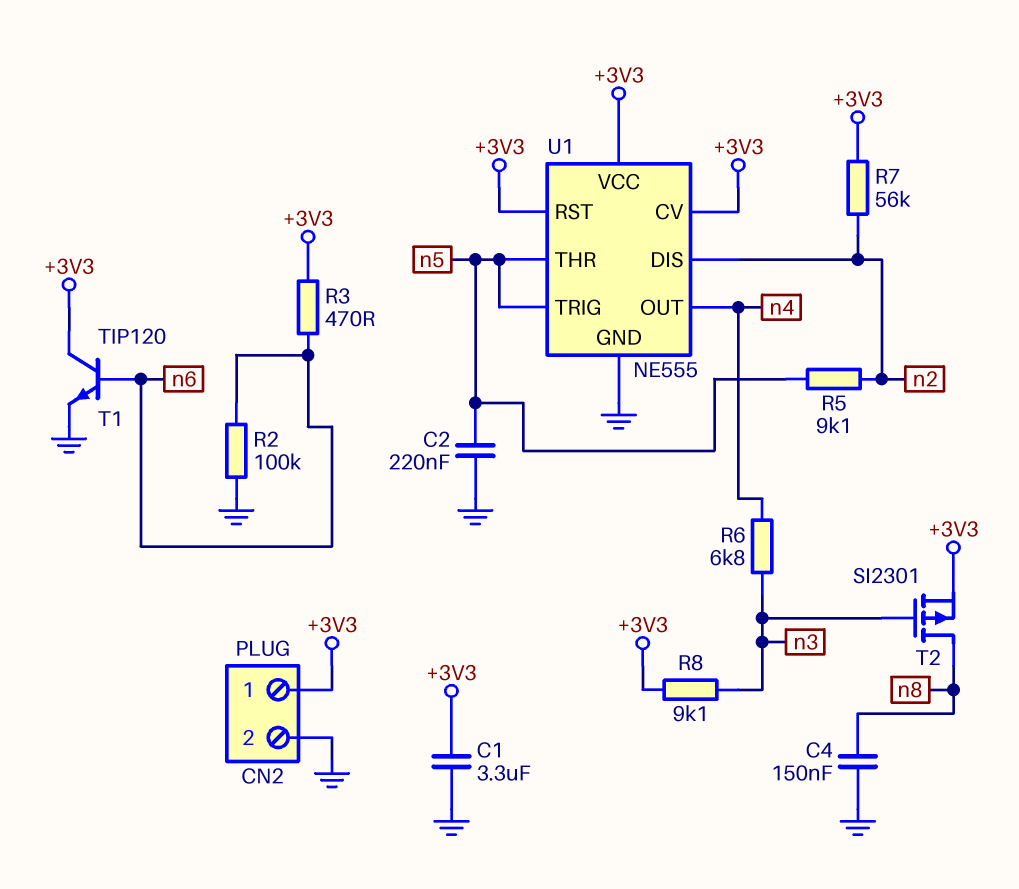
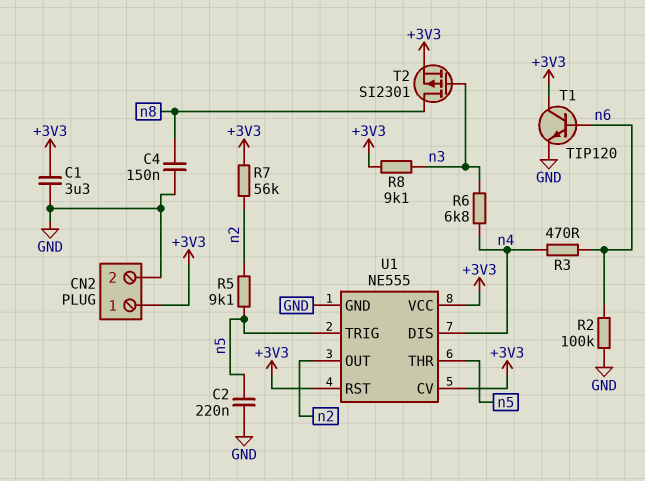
R3: 470 (+3V3, n6) -> 470 (n4, n6)
U1 pin DIS: n2 -> n4
U1 pin OUT: n4 -> n2

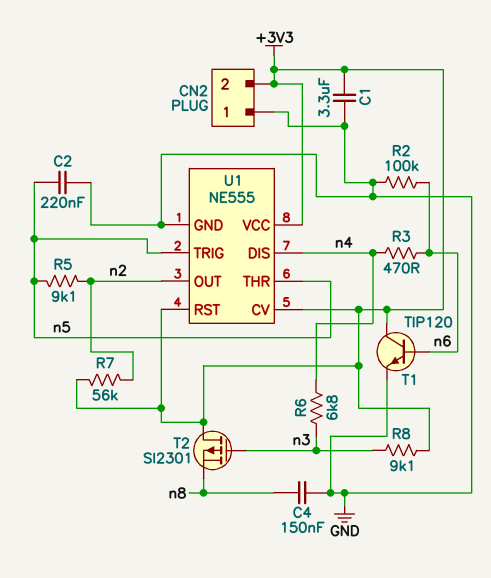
CN2 pin 1: +3V3 -> GND
CN2 pin 2: GND -> +3V3
T2: PMOS SI2301 (G n3, D n8, S +3V3) -> PMOS SI2301 (G n3, D +3V3, S n8)

